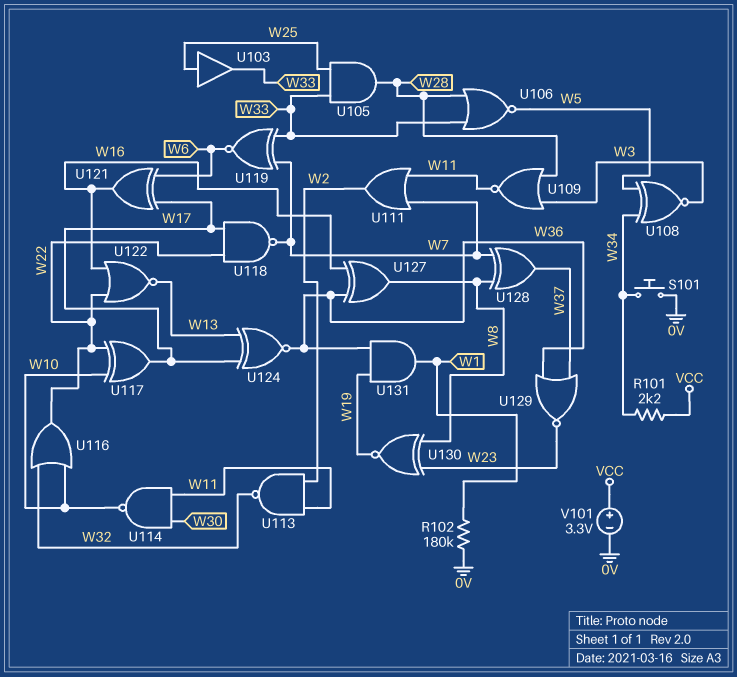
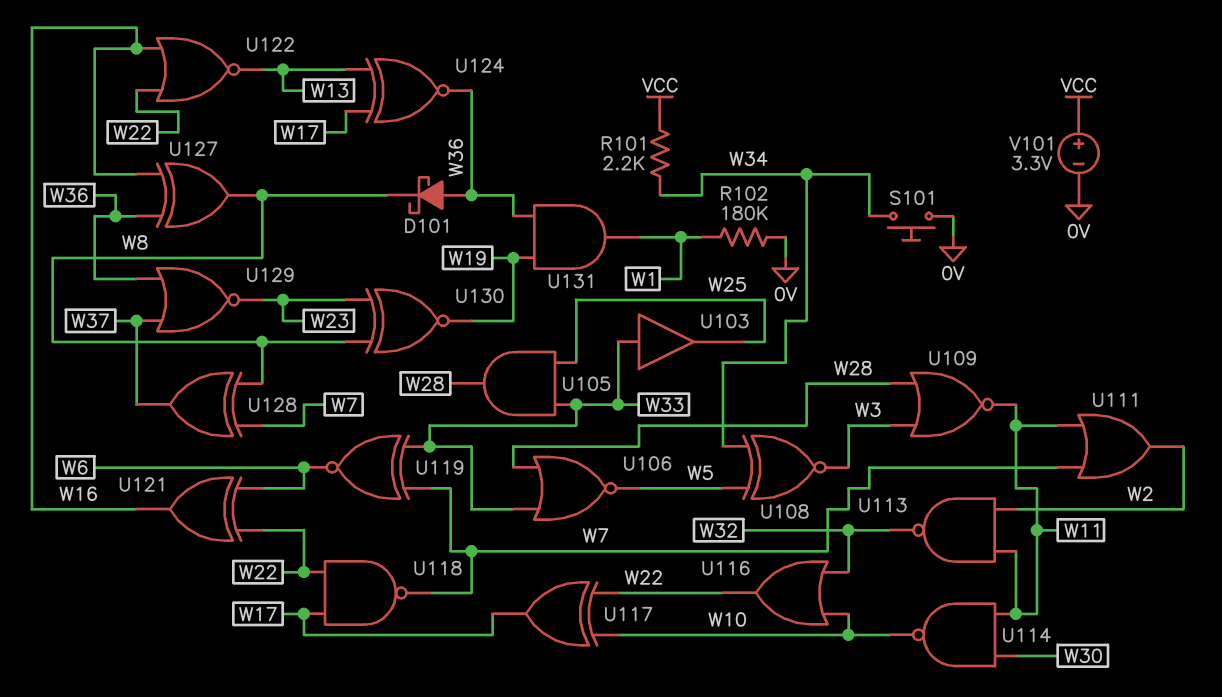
D101: none -> schottky (A W36, K W8)
U103: buffer (in W25, out W33) -> buffer (in W33, out W25)
U121: XOR (in W6, in W17, out W16) -> XOR (in W6, in W22, out W16)

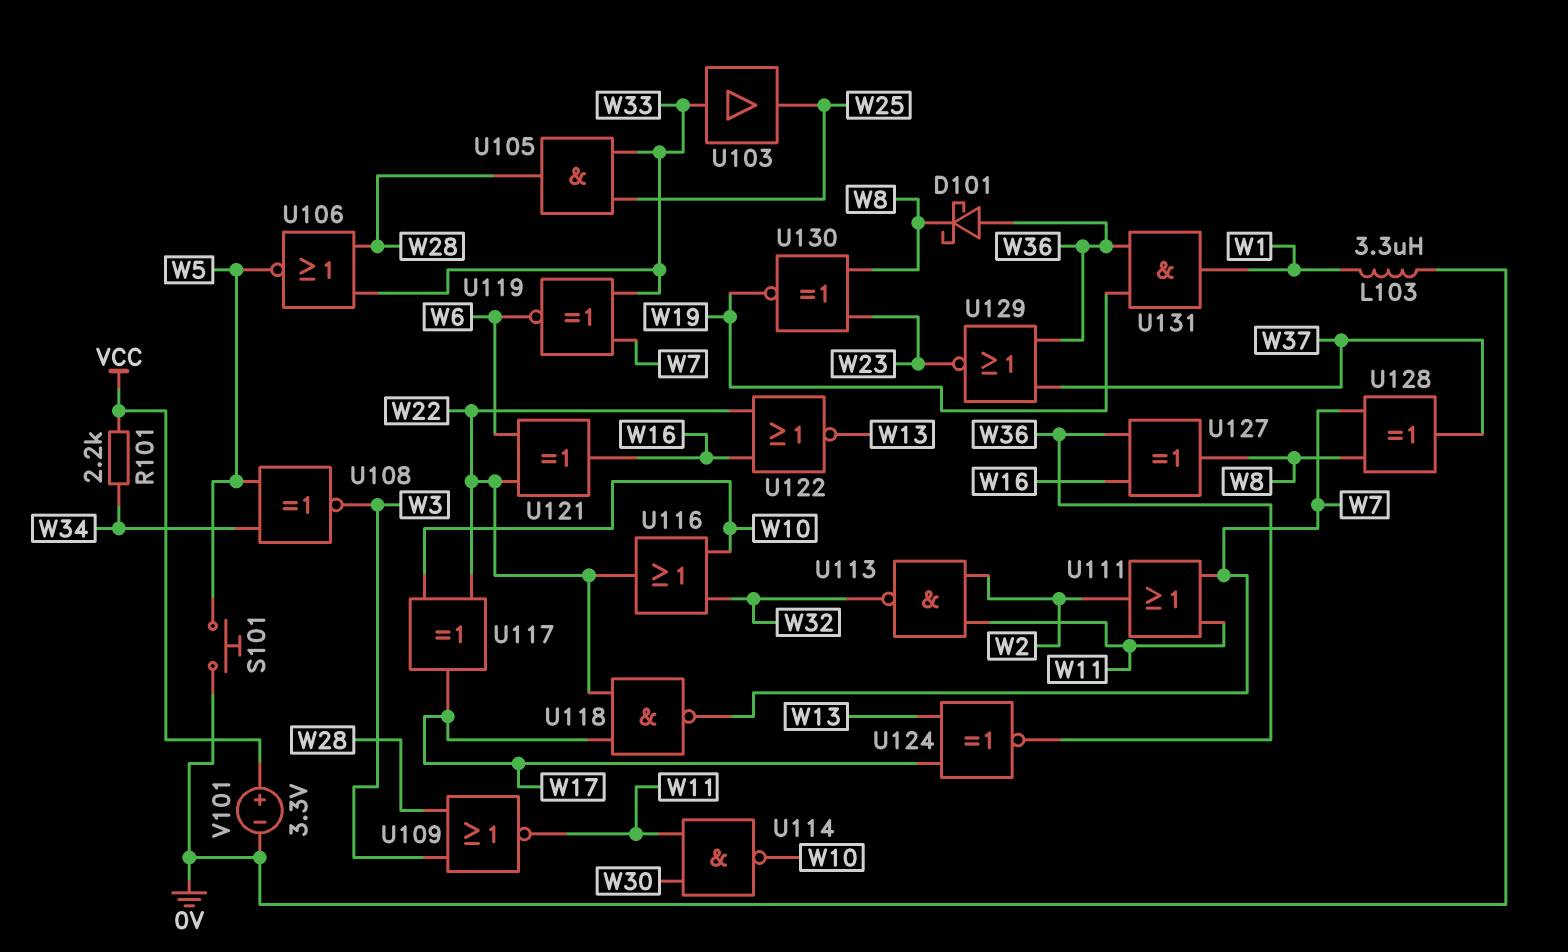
L103: none -> 3.3uH (0V, W1)
R102: 180k (0V, W1) -> none
S101: button (0V, W34) -> button (0V, W5)

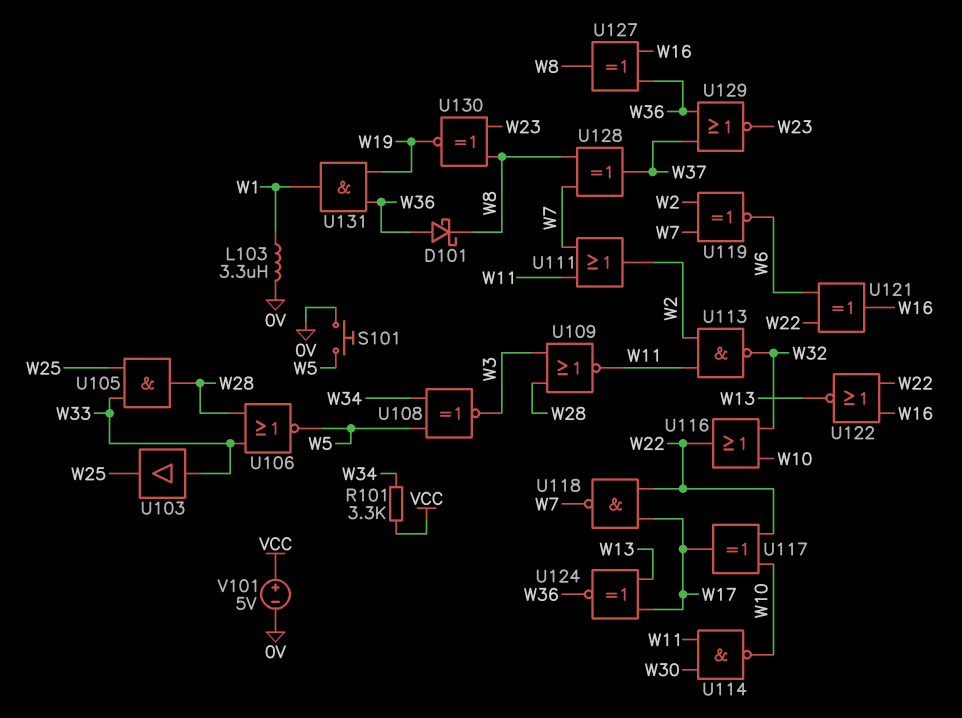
R101: 2.2k (VCC, W34) -> 3.3k (VCC, W34)
U119: XNOR (in W7, in W33, out W6) -> XNOR (in W2, in W7, out W6)
V101: 3.3V (plus VCC, minus 0V) -> 5V (plus VCC, minus 0V)

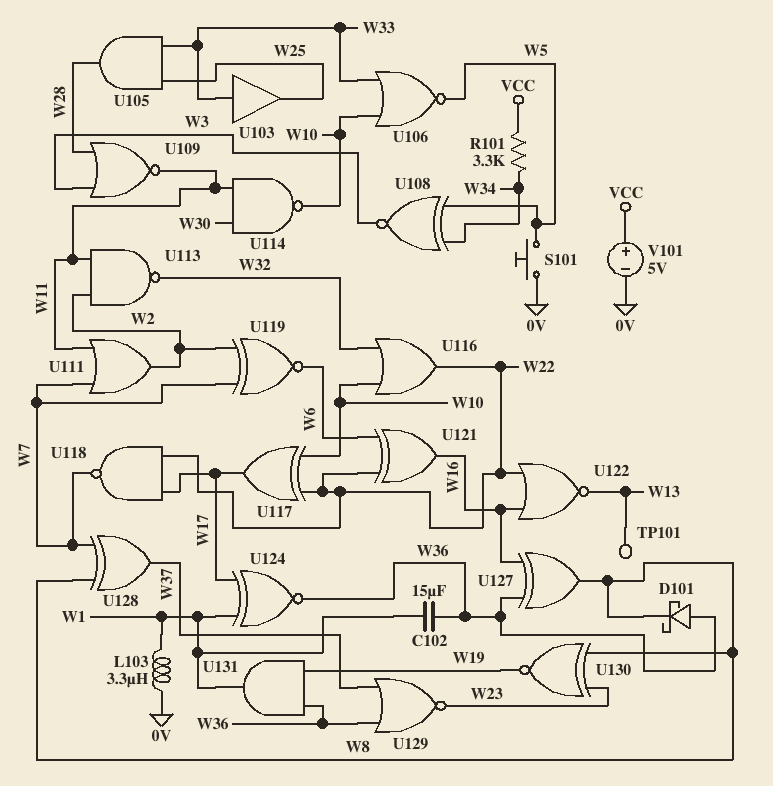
C102: none -> 15uF (W1, W36)
TP101: none -> test point (W13)
U106: NOR (in W28, in W33, out W5) -> NOR (in W10, in W33, out W5)
U124: XNOR (in W13, in W17, out W36) -> XNOR (in W1, in W17, out W36)

